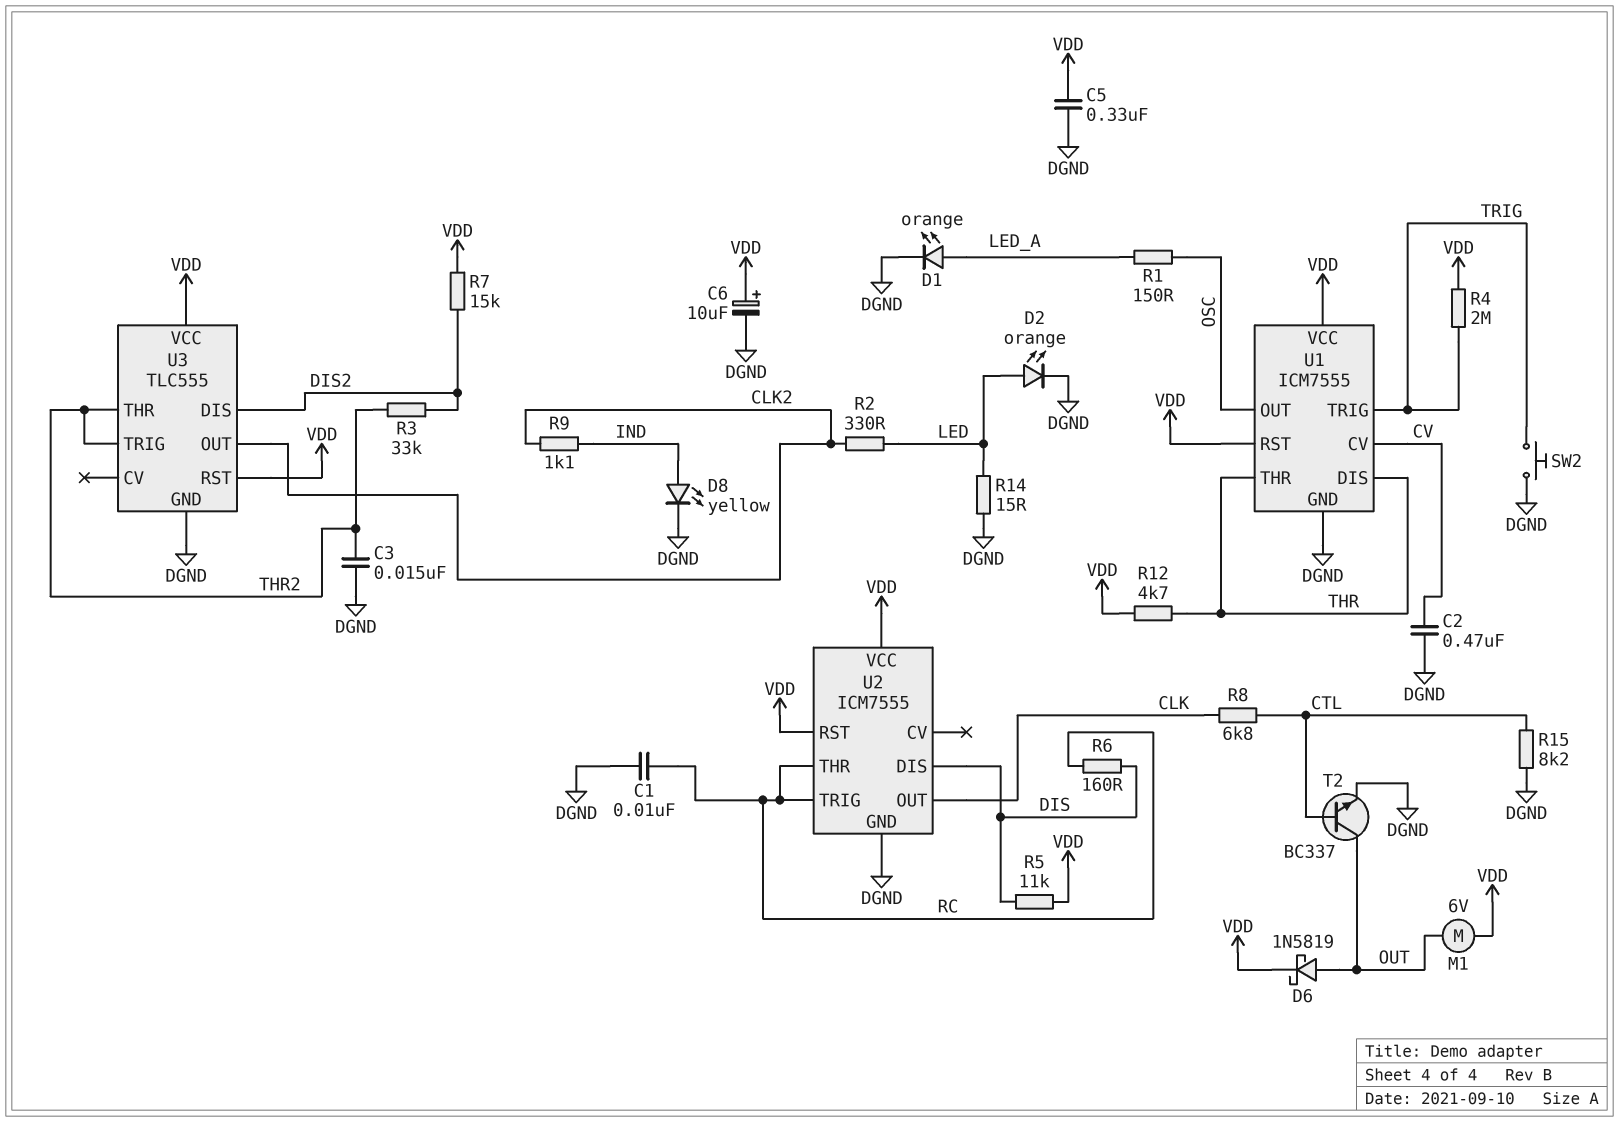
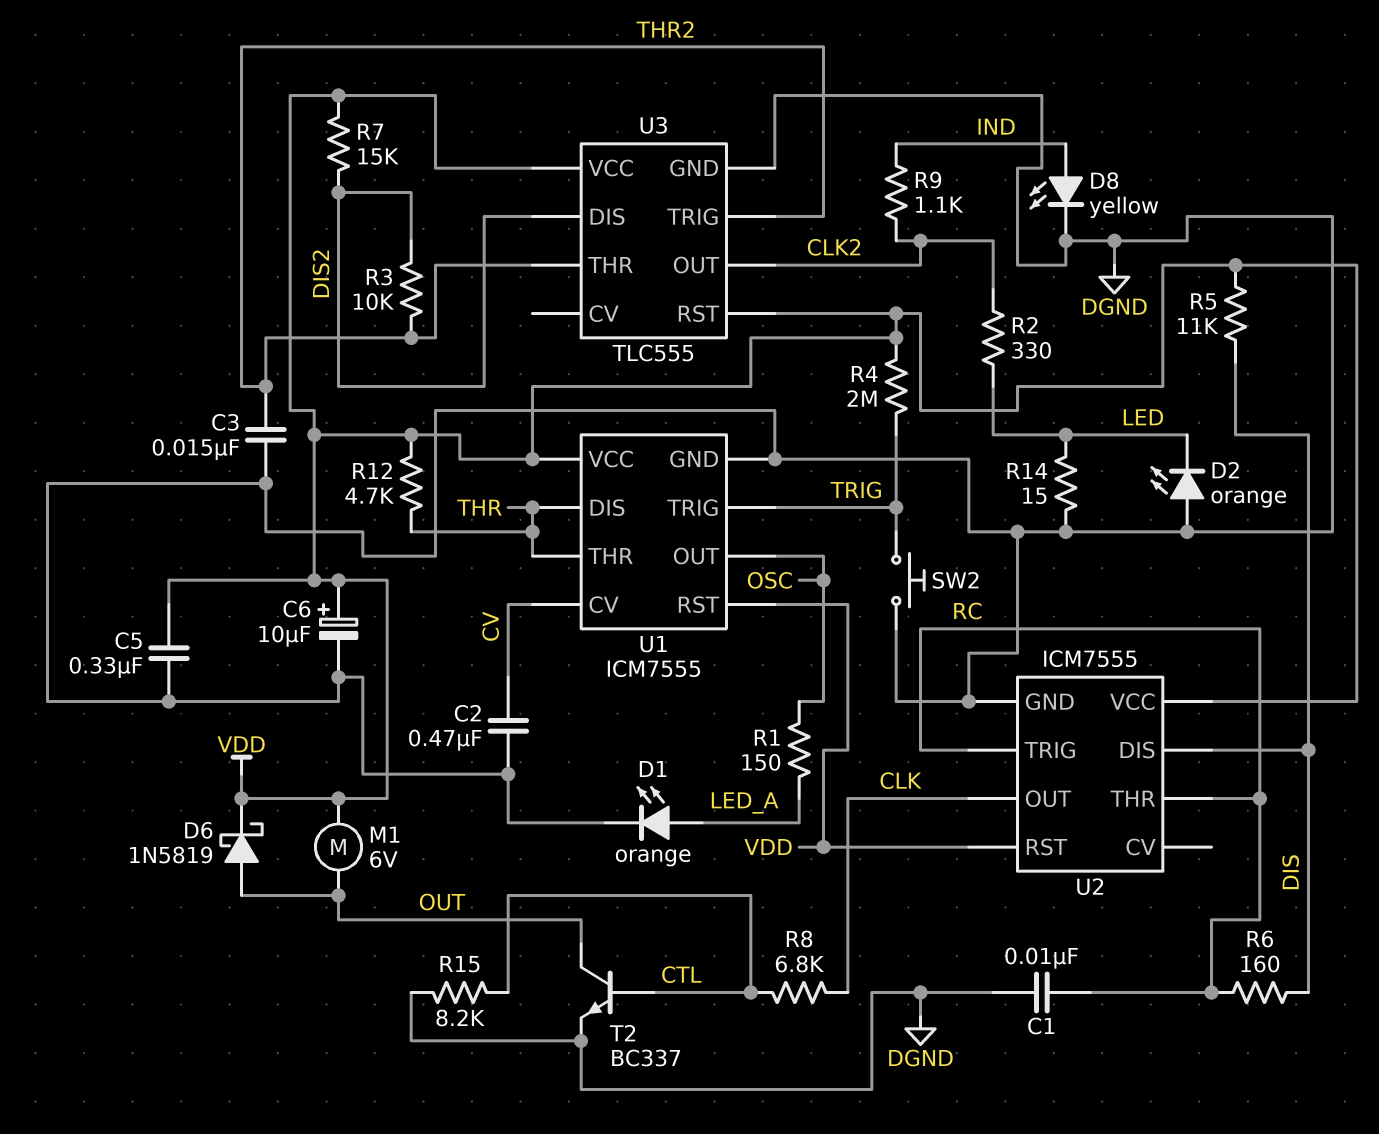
D2: LED orange (A LED, K DGND) -> LED orange (A DGND, K LED)
R3: 33k (DIS2, THR2) -> 10k (DIS2, THR2)

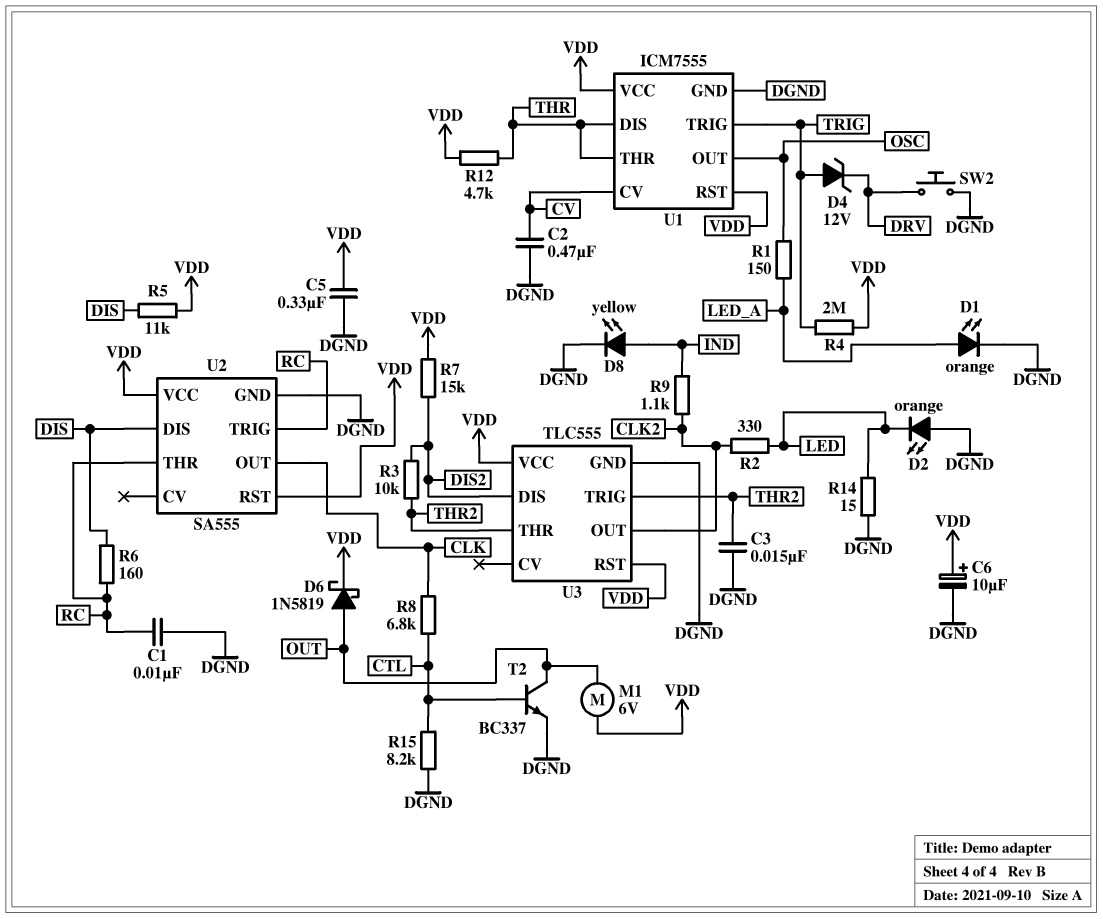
D4: none -> zener 12V (A TRIG, K DRV)
SW2: button (DGND, TRIG) -> button (DGND, DRV)
U2: ICM7555 -> SA555

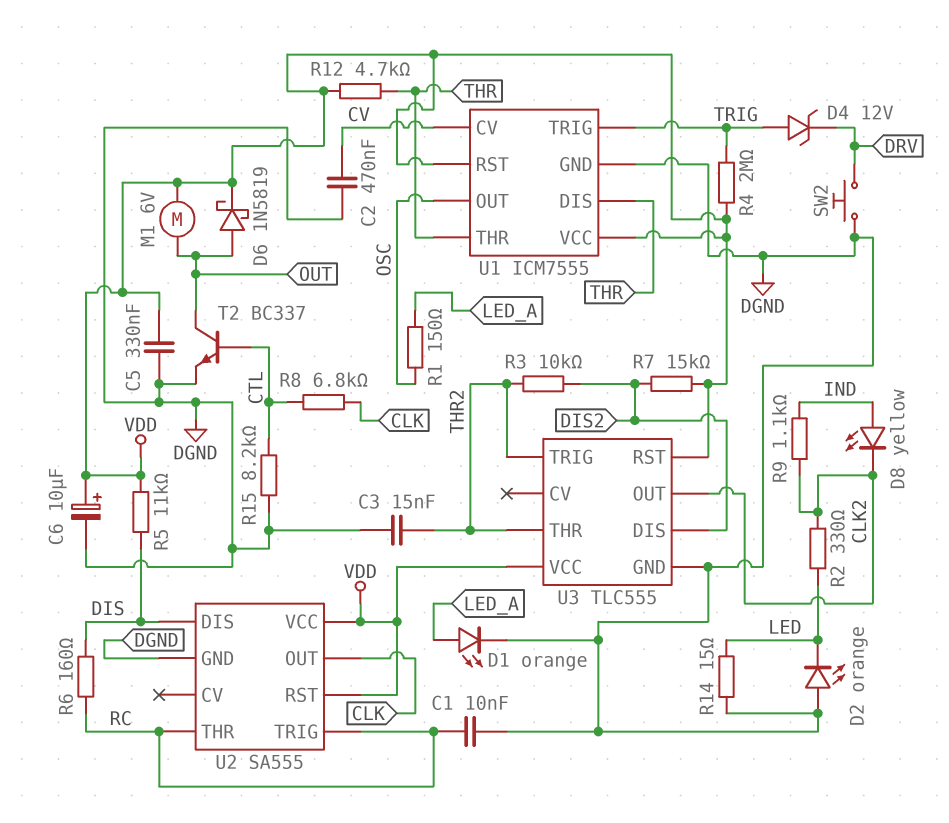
D8: LED yellow (A IND, K DGND) -> LED yellow (A IND, K CLK2)

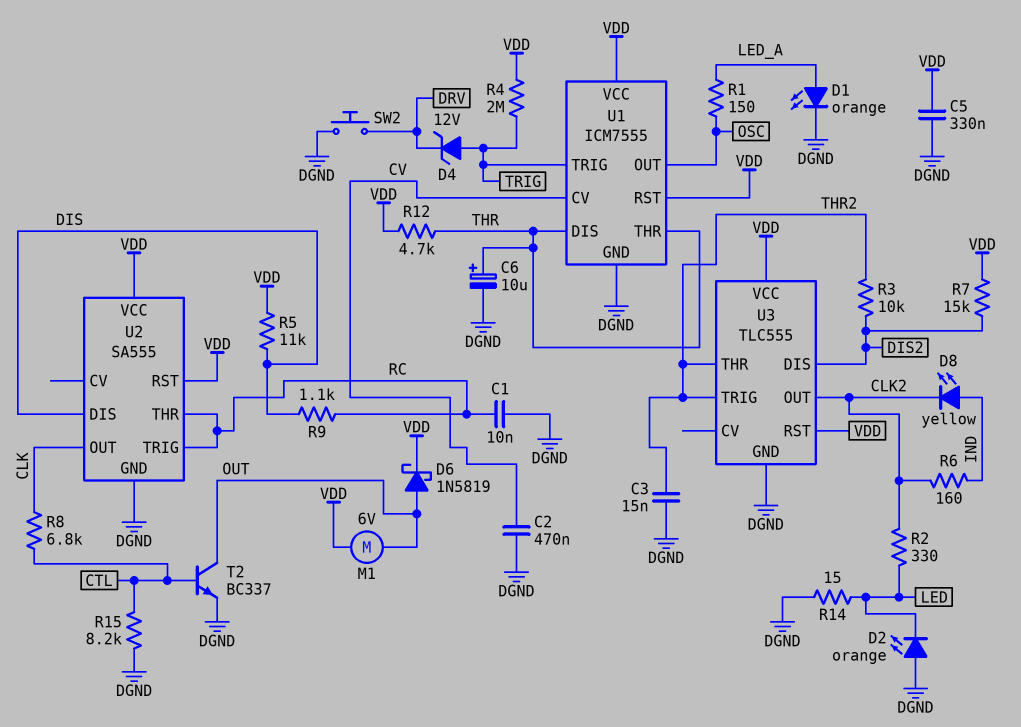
C6: 10uF (plus VDD, minus DGND) -> 10uF (plus THR, minus DGND)
R6: 160 (DIS, RC) -> 160 (CLK2, IND)
R9: 1.1k (CLK2, IND) -> 1.1k (DIS, RC)

